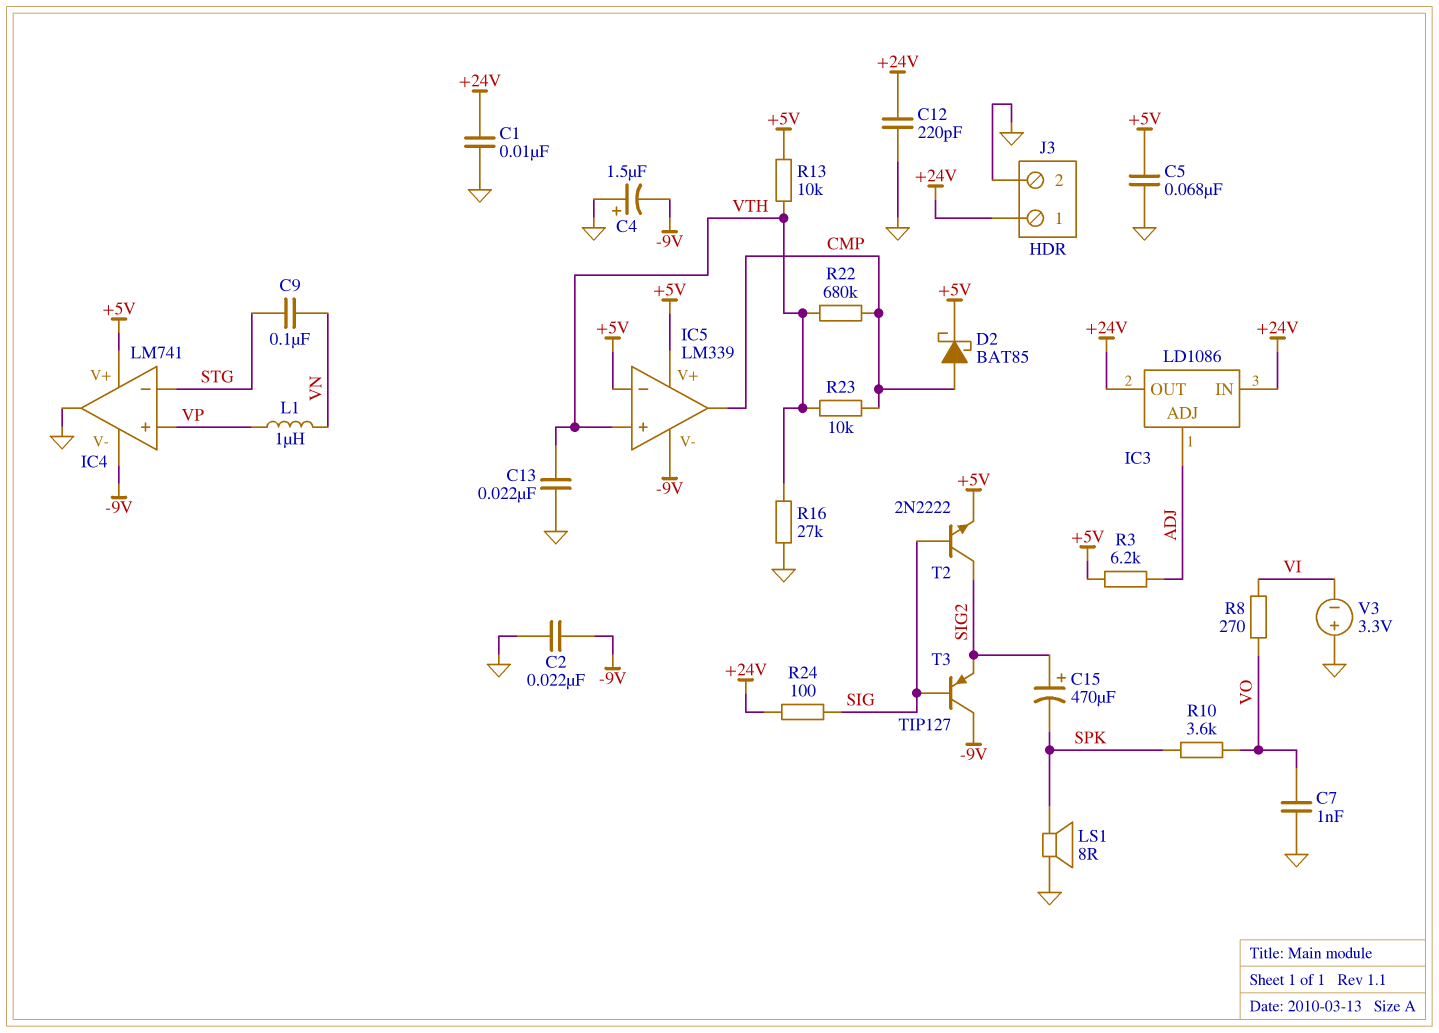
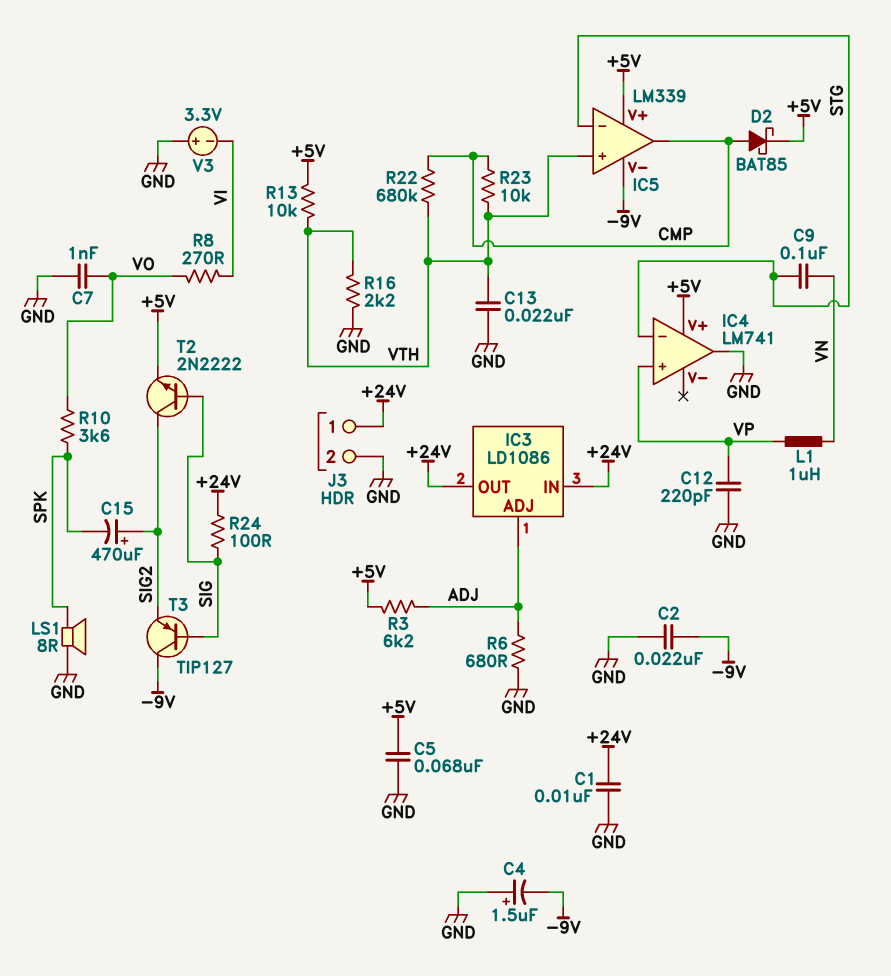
C12: 220pF (+24V, GND) -> 220pF (GND, VP)
IC4 pin V-: -9V -> none
IC5 pin in-: +5V -> STG
R6: none -> 680 (ADJ, GND)
R16: 27k (GND, VTH) -> 2.2k (GND, VTH)

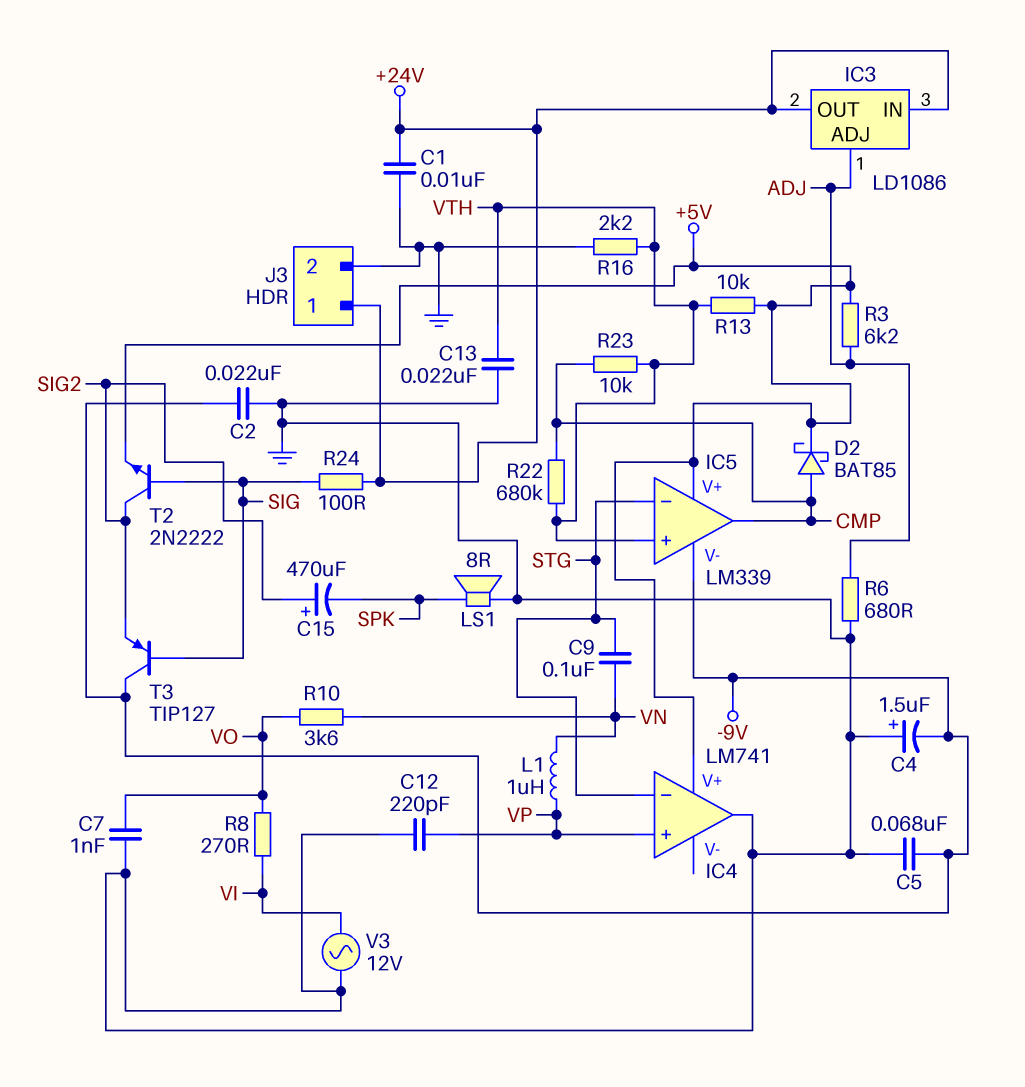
C5: 68nF (+5V, GND) -> 68nF (-9V, GND)
R10: 3.6k (SPK, VO) -> 3.6k (VN, VO)
V3: 3.3V (plus GND, minus VI) -> AC 12V (GND, VI)

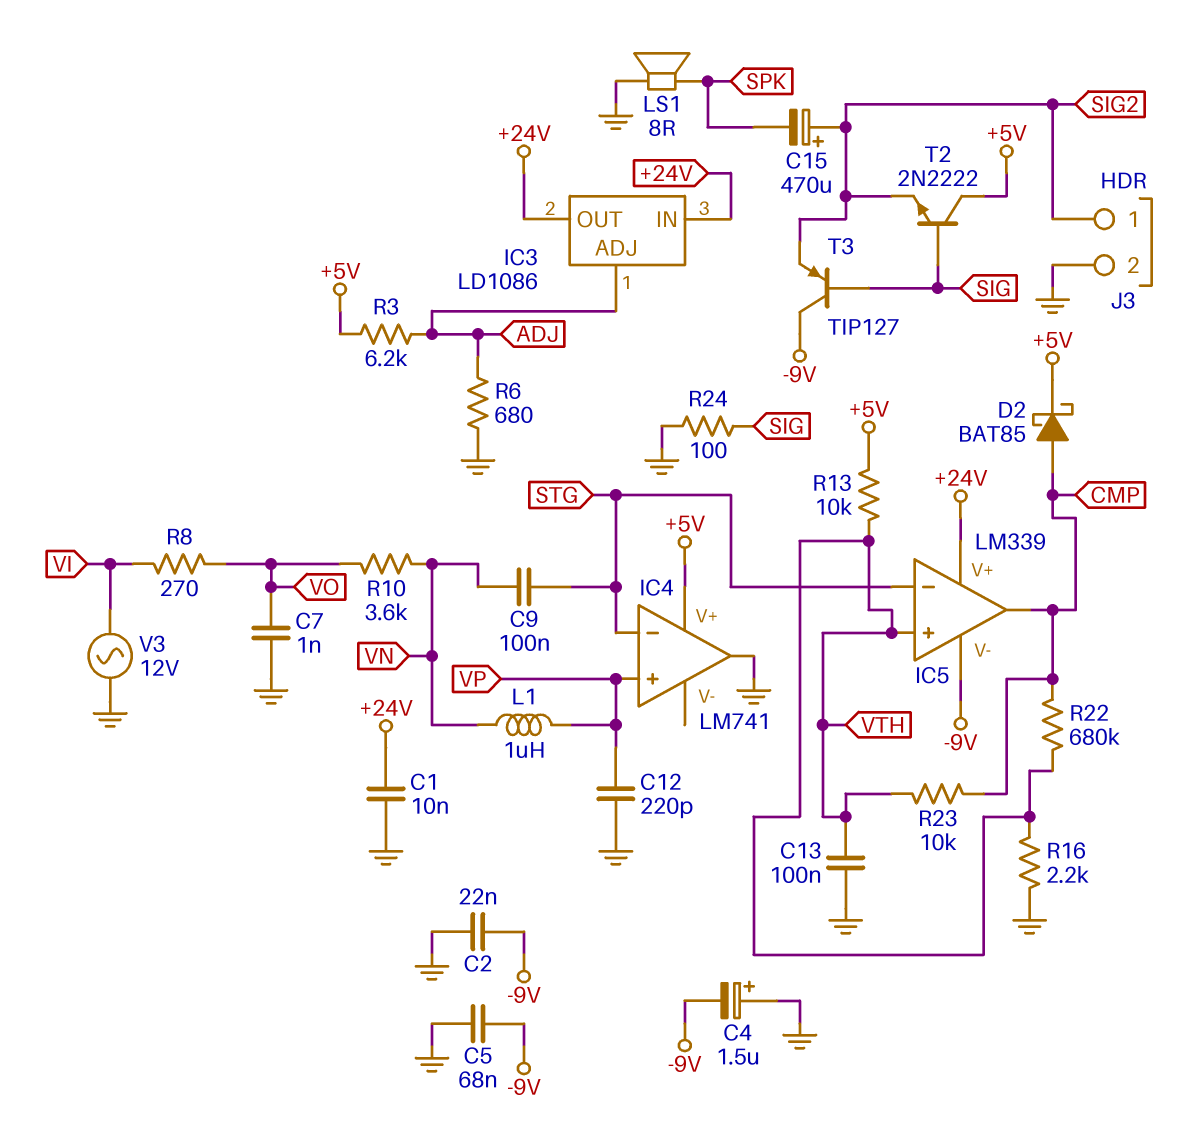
C13: 22nF (GND, VTH) -> 100nF (GND, VTH)
IC5 pin V+: +5V -> +24V
J3 pin 1: +24V -> SIG2
R24: 100 (+24V, SIG) -> 100 (GND, SIG)
T2: NPN 2N2222 (B SIG, C SIG2, E +5V) -> NPN 2N2222 (B SIG, C +5V, E SIG2)

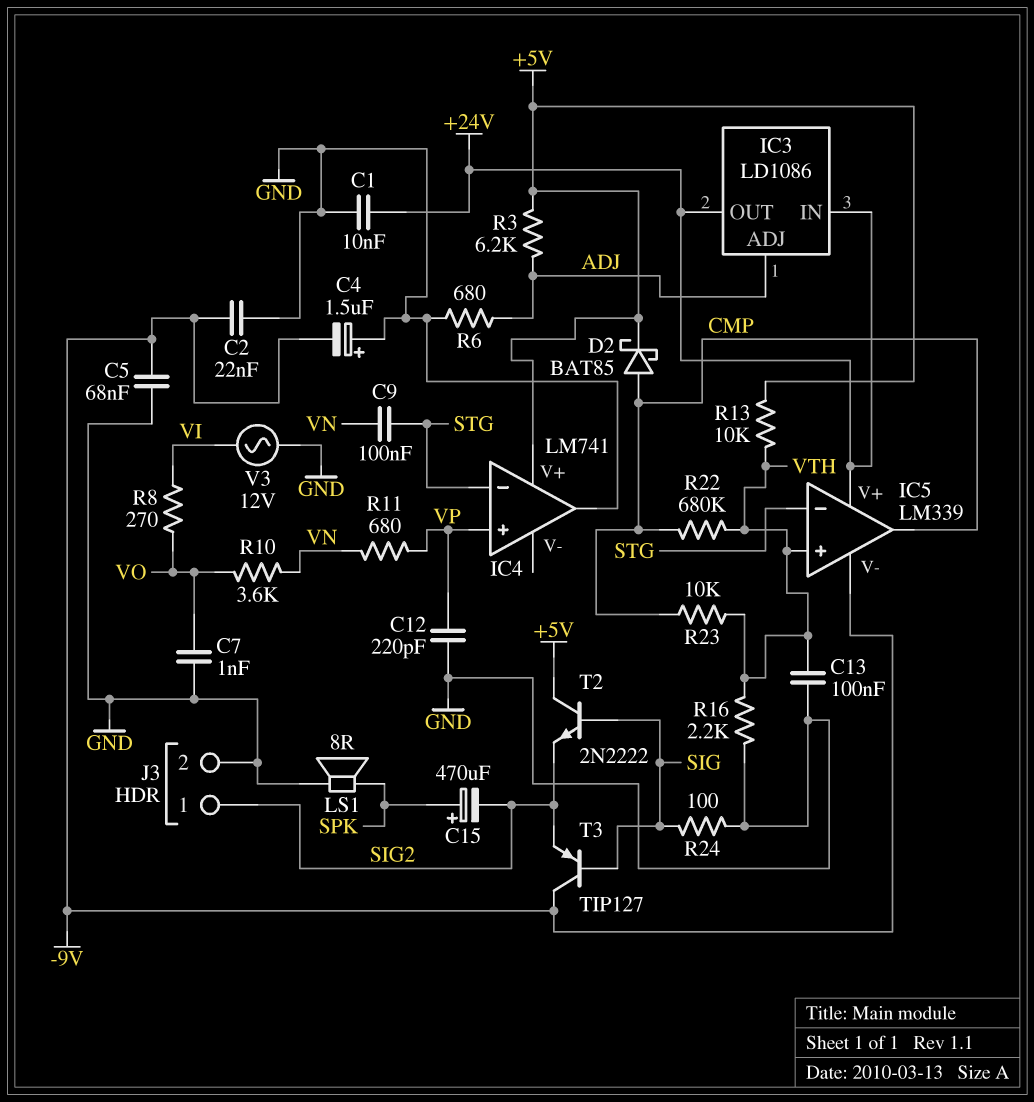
C15: 470uF (plus SIG2, minus SPK) -> 470uF (plus SPK, minus SIG2)
L1: 1uH (VN, VP) -> none
R11: none -> 680 (VN, VP)

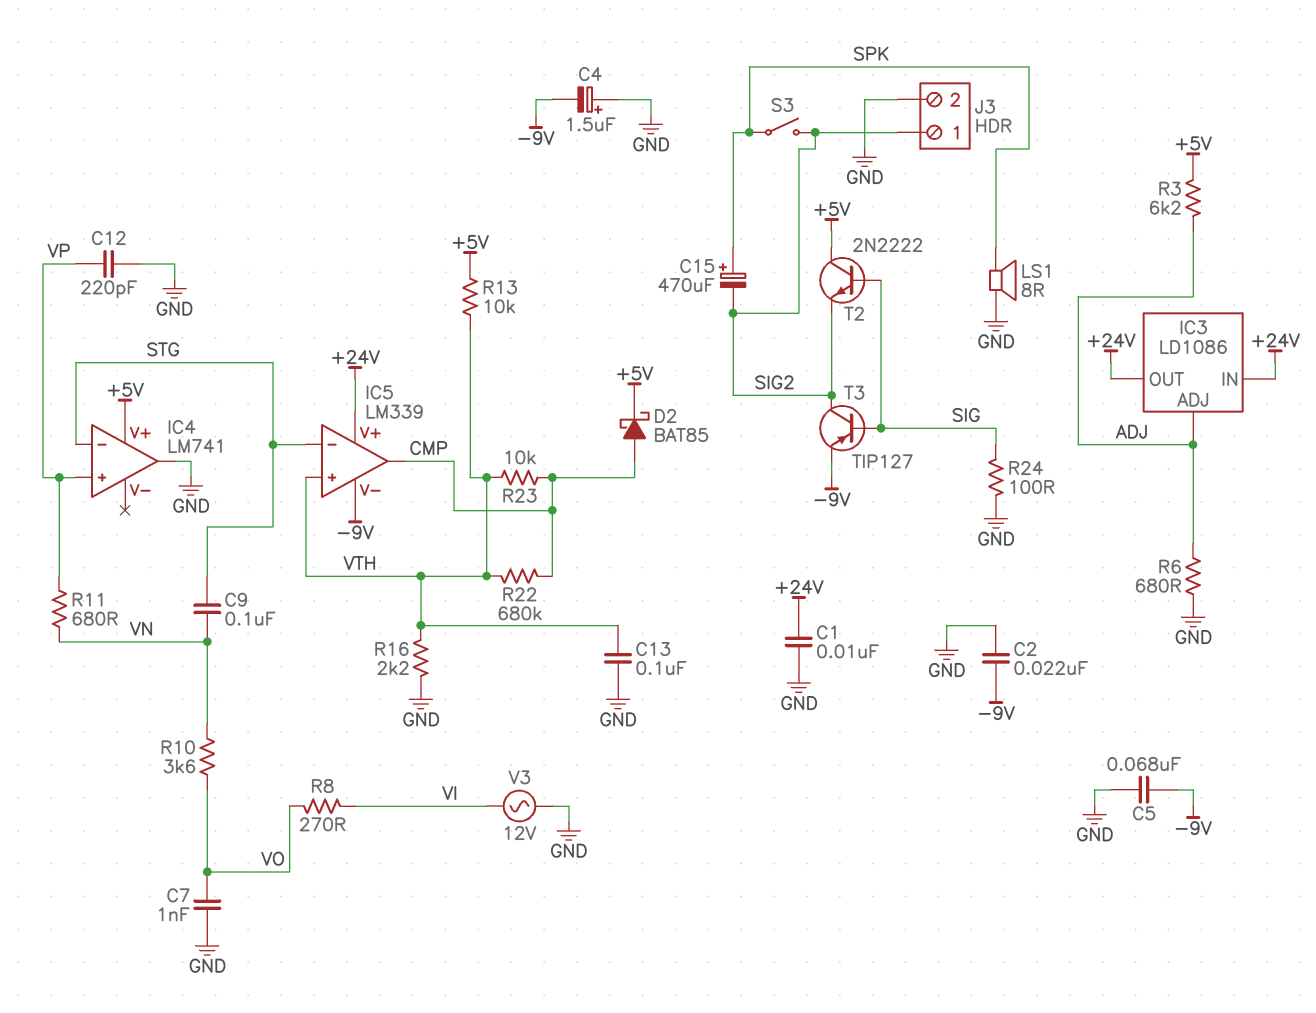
S3: none -> switch (SIG2, SPK)
T3: PNP TIP127 (B SIG, C -9V, E SIG2) -> PNP TIP127 (B SIG, C SIG2, E -9V)

